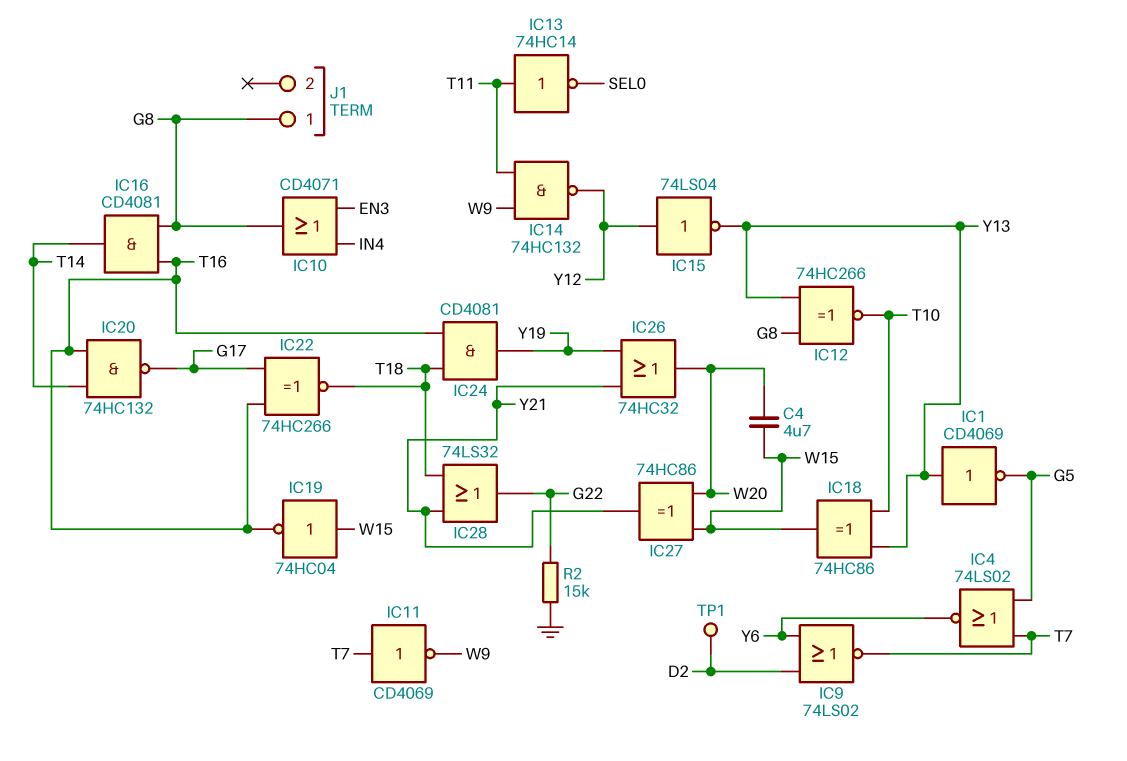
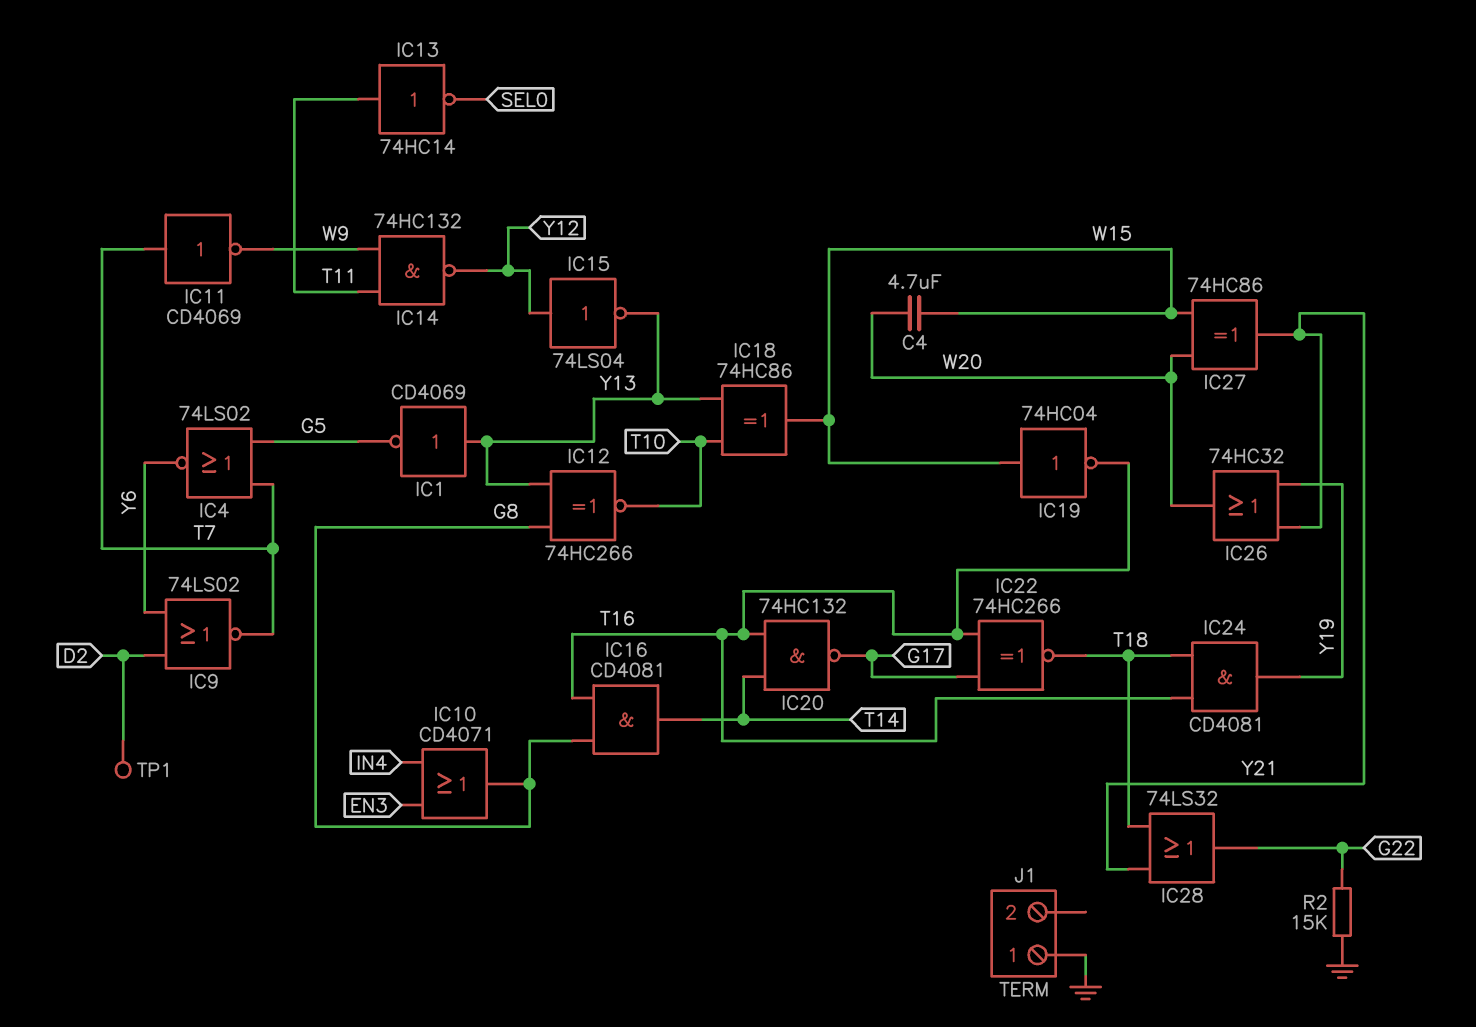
J1 pin 1: G8 -> GND

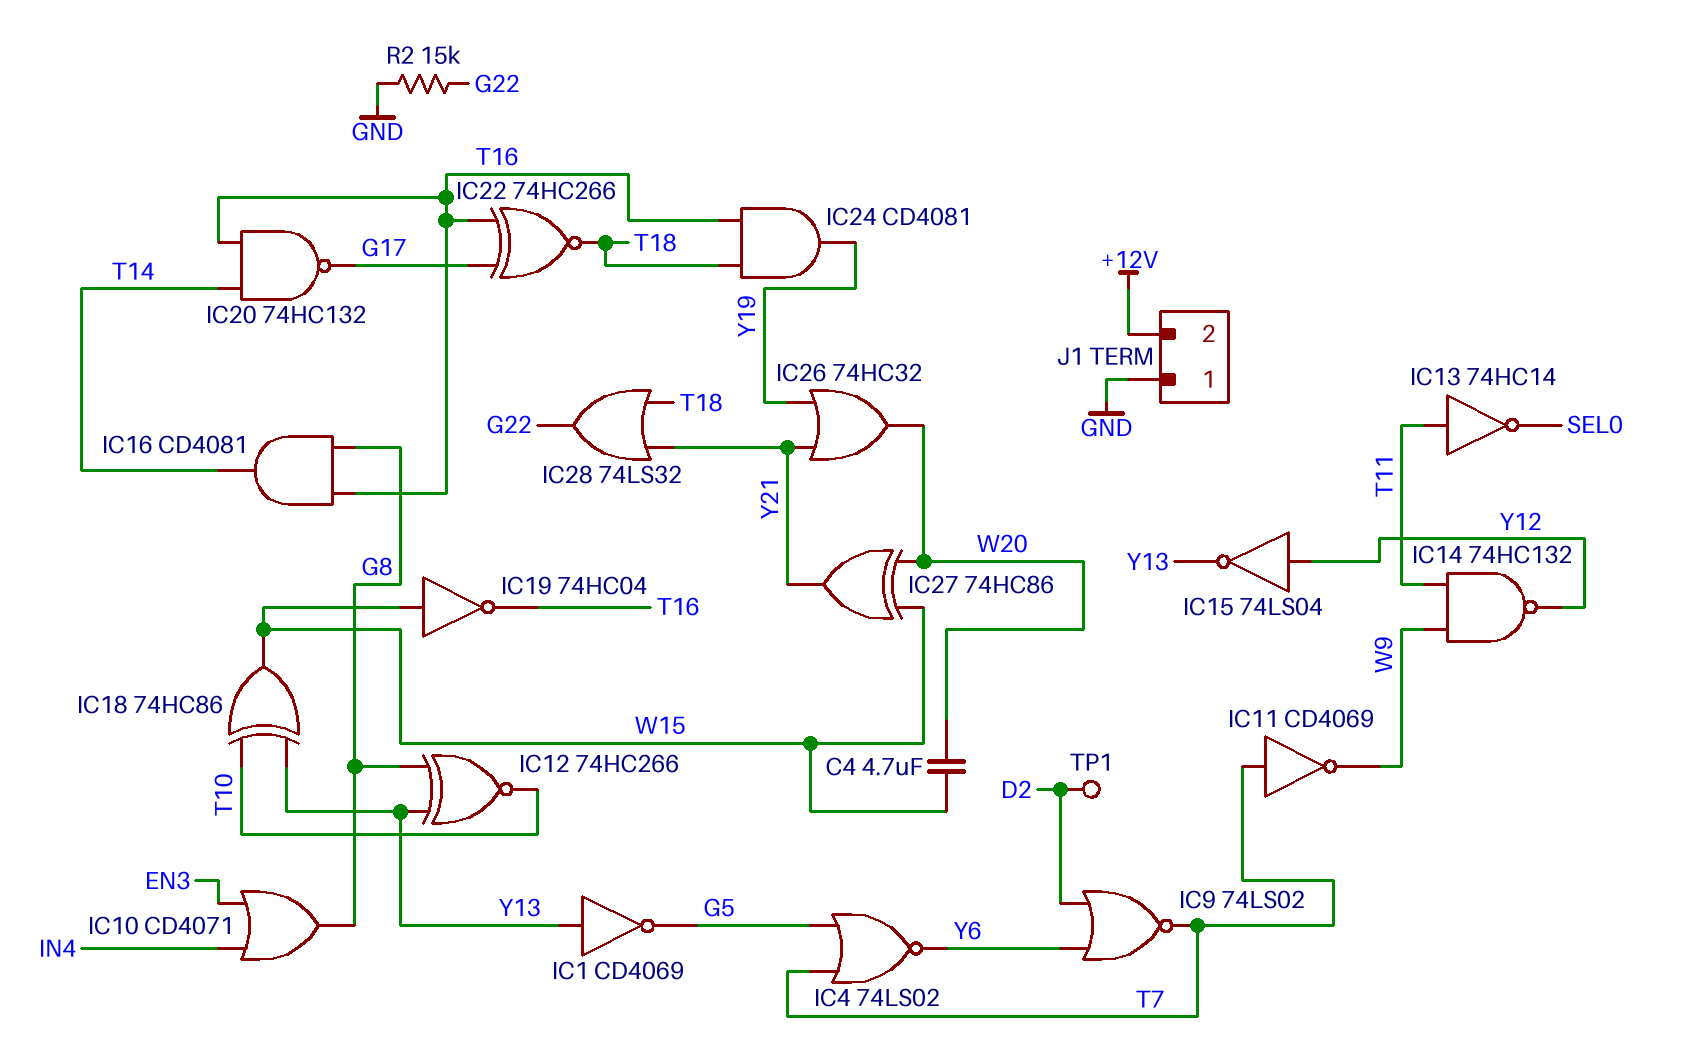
J1 pin 2: none -> +12V

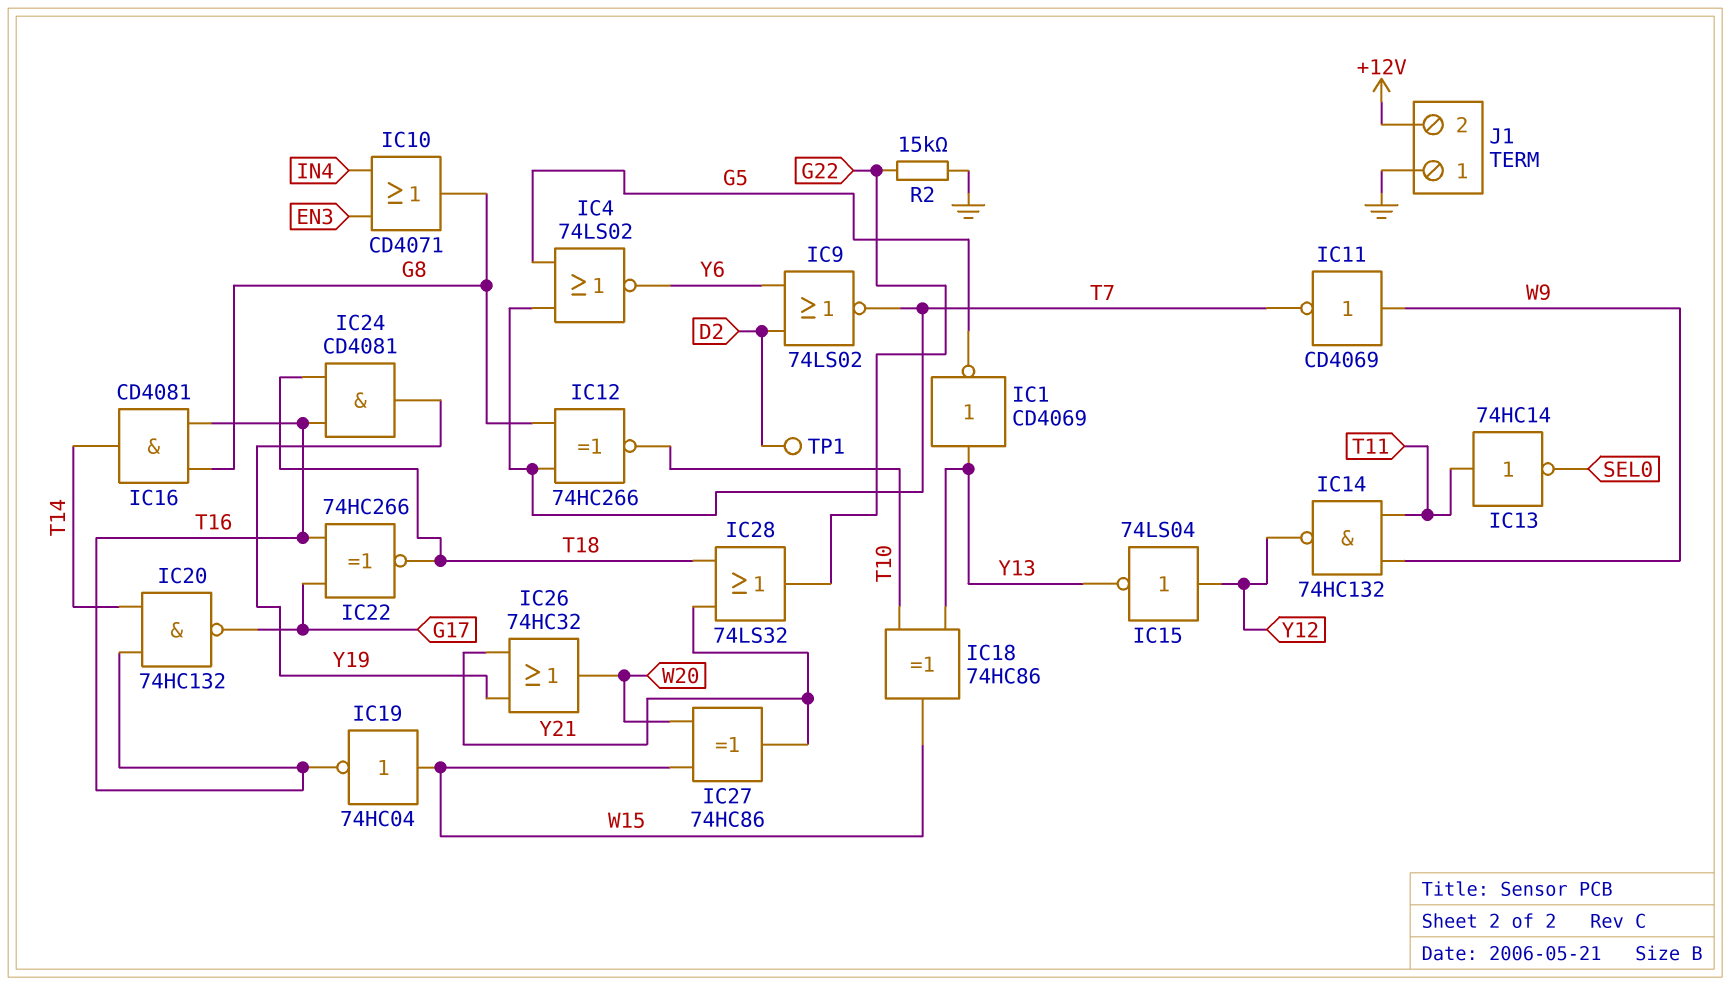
C4: 4.7uF (W15, W20) -> none
IC11: NOT CD4069 (in T7, out W9) -> NOT CD4069 (in W9, out T7)
IC12: XNOR 74HC266 (in G8, in Y13, out T10) -> XNOR 74HC266 (in G8, in T7, out T10)

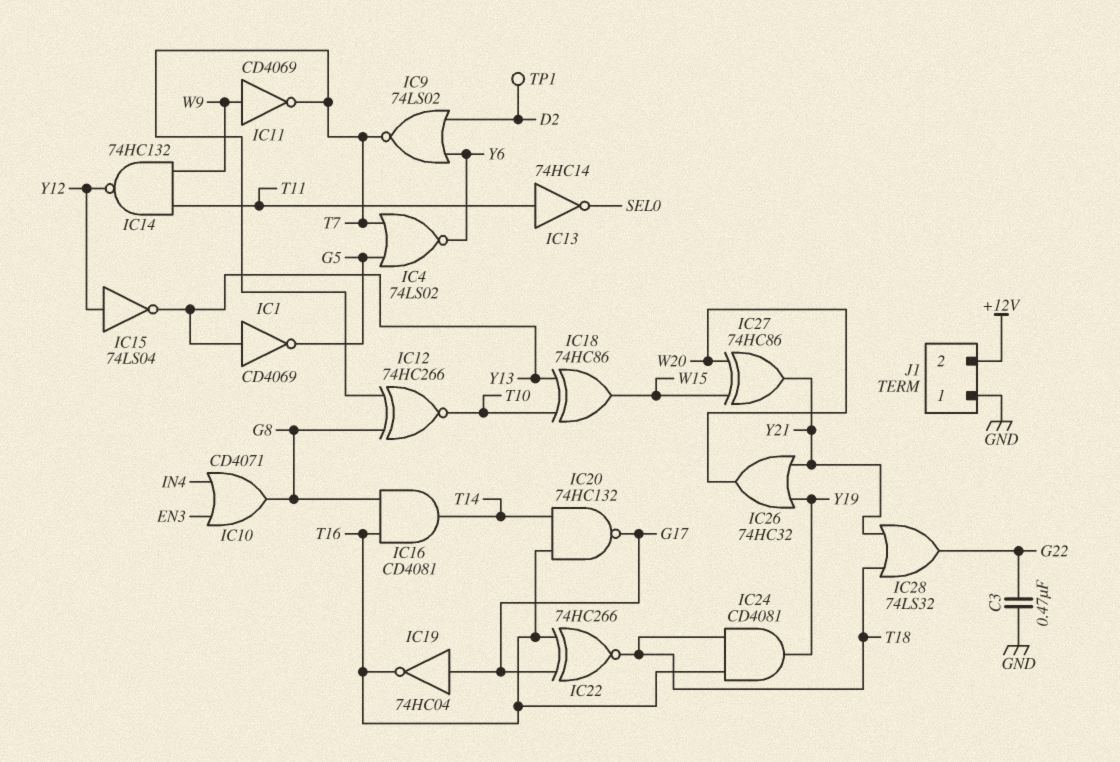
C3: none -> 470nF (G22, GND)
IC19: NOT 74HC04 (in W15, out T16) -> NOT 74HC04 (in G17, out T16)
R2: 15k (G22, GND) -> none

